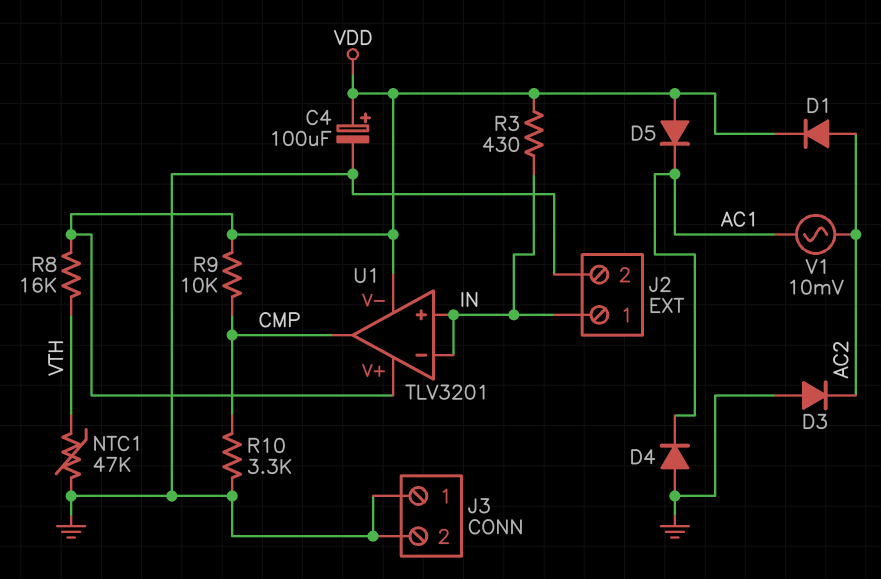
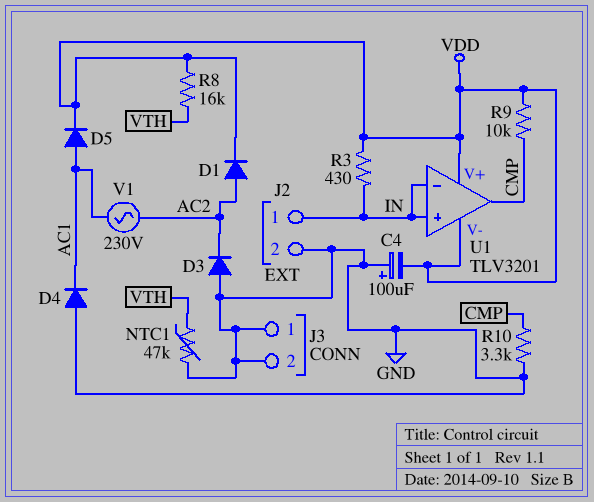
C4: 100uF (plus VDD, minus GND) -> 100uF (plus GND, minus VDD)
D5: diode (A VDD, K AC1) -> diode (A AC1, K VDD)
V1: AC 10mV (AC1, AC2) -> AC 230V (AC1, AC2)

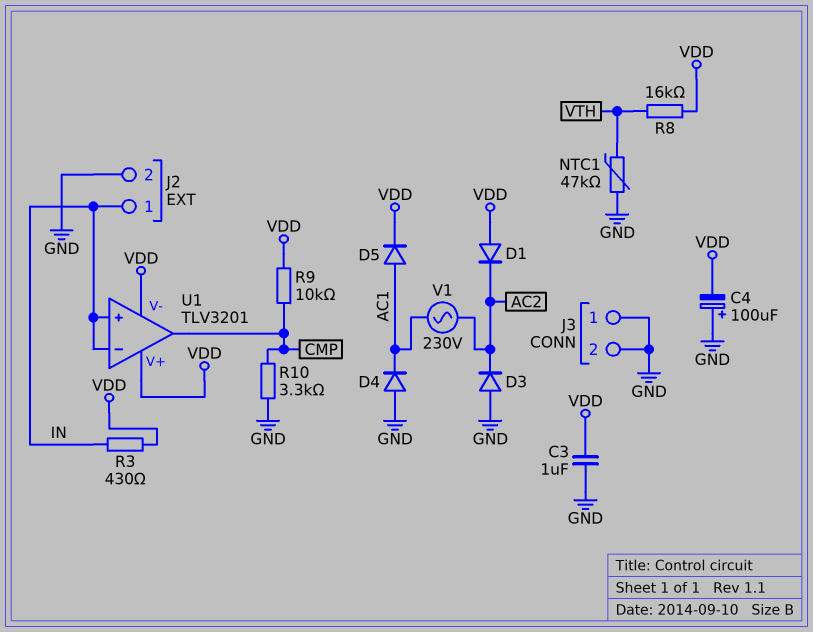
C3: none -> 1uF (GND, VDD)
D1: diode (A AC2, K VDD) -> diode (A VDD, K AC2)

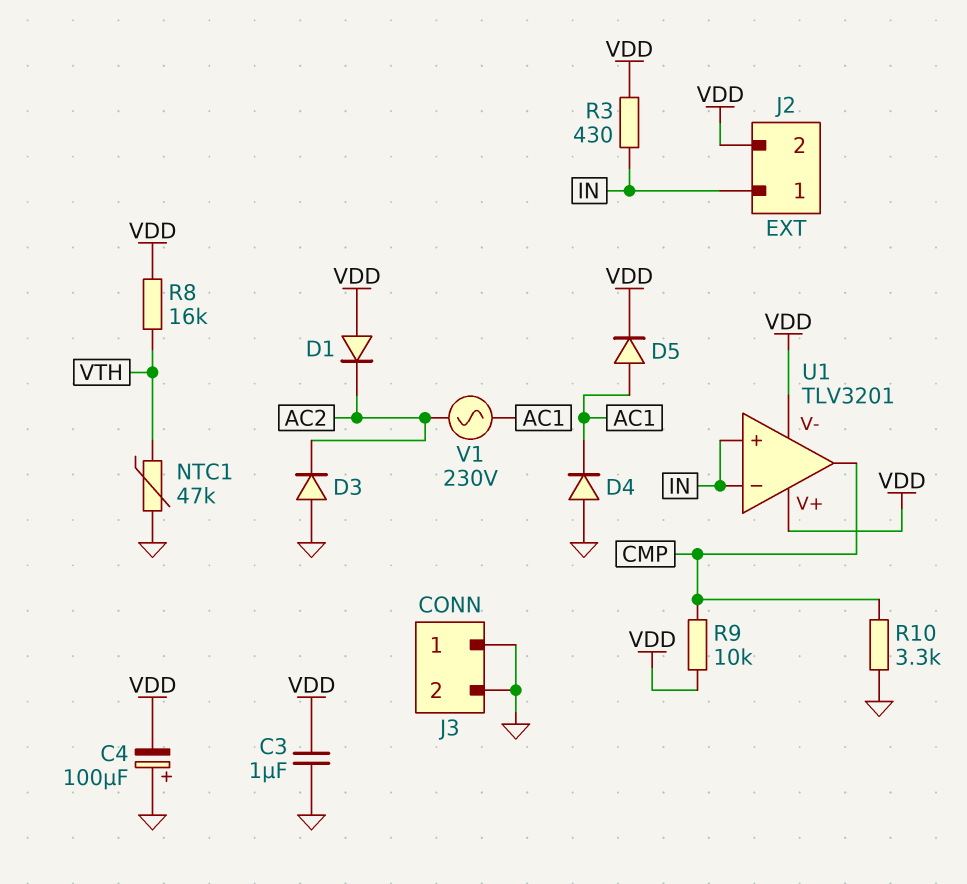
J2 pin 2: GND -> VDD

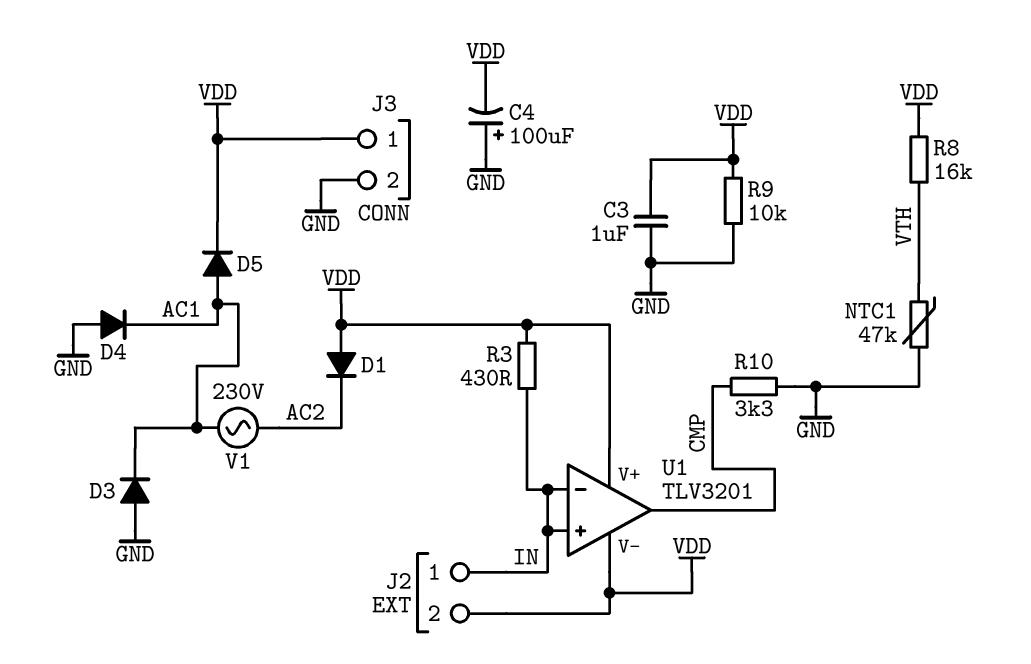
D3: diode (A GND, K AC2) -> diode (A GND, K AC1)
J3 pin 1: GND -> VDD
R9: 10k (CMP, VDD) -> 10k (GND, VDD)

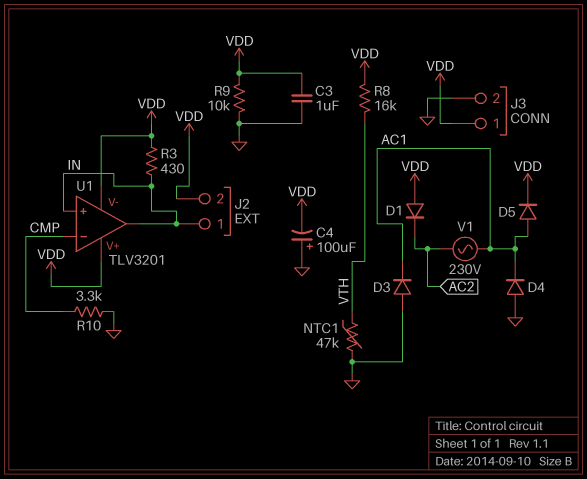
U1 pin in-: IN -> CMP
U1 pin out: CMP -> IN

